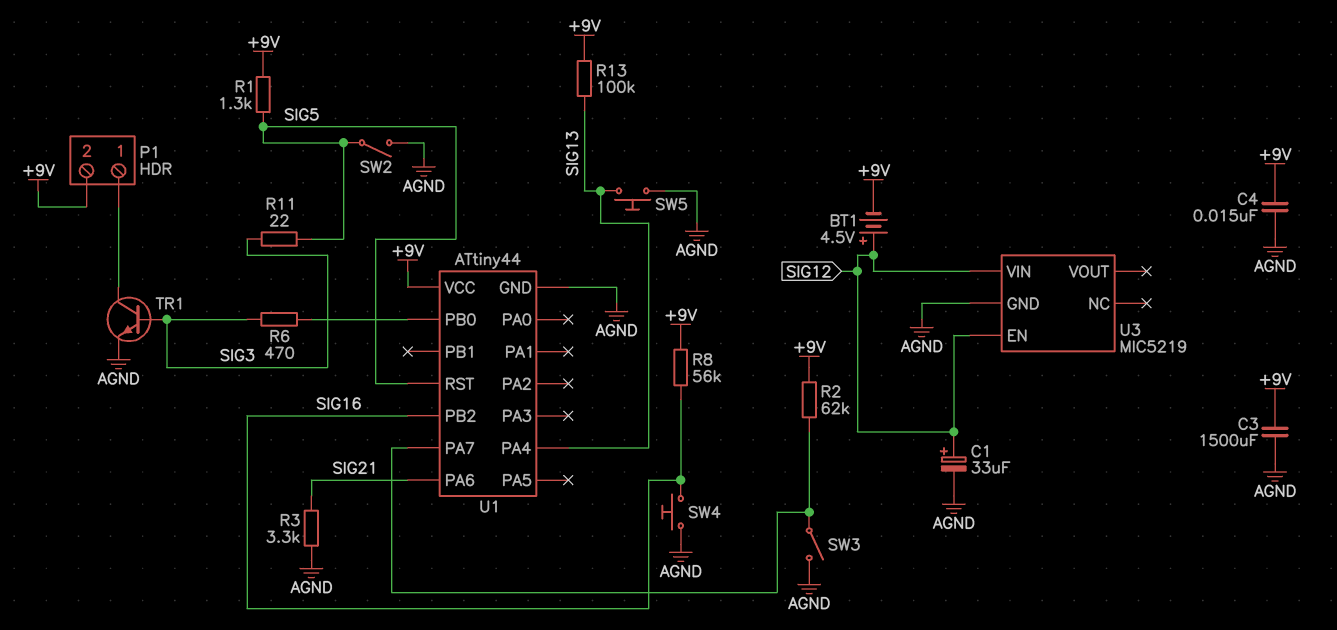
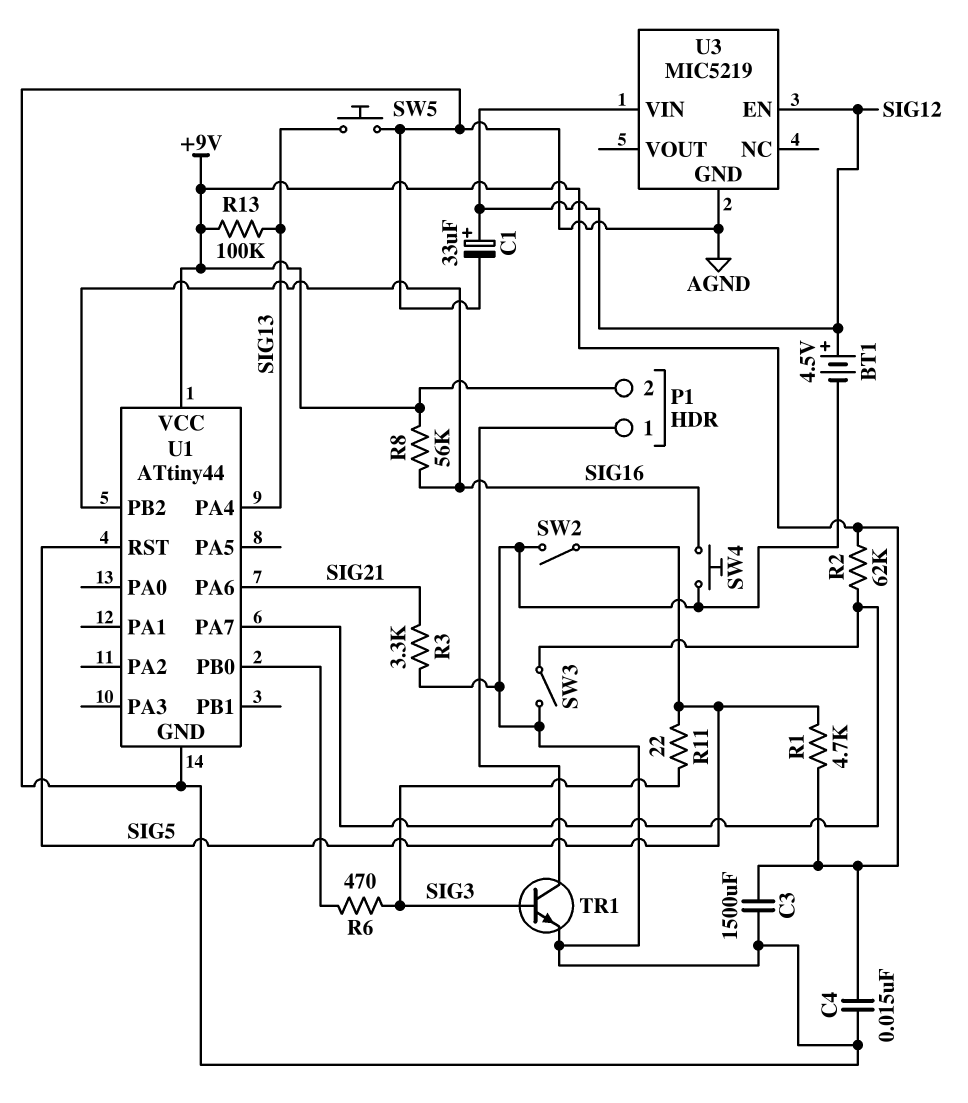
BT1: 4.5V (plus SIG12, minus +9V) -> 4.5V (plus SIG12, minus AGND)
R1: 1.3k (+9V, SIG5) -> 4.7k (+9V, SIG5)

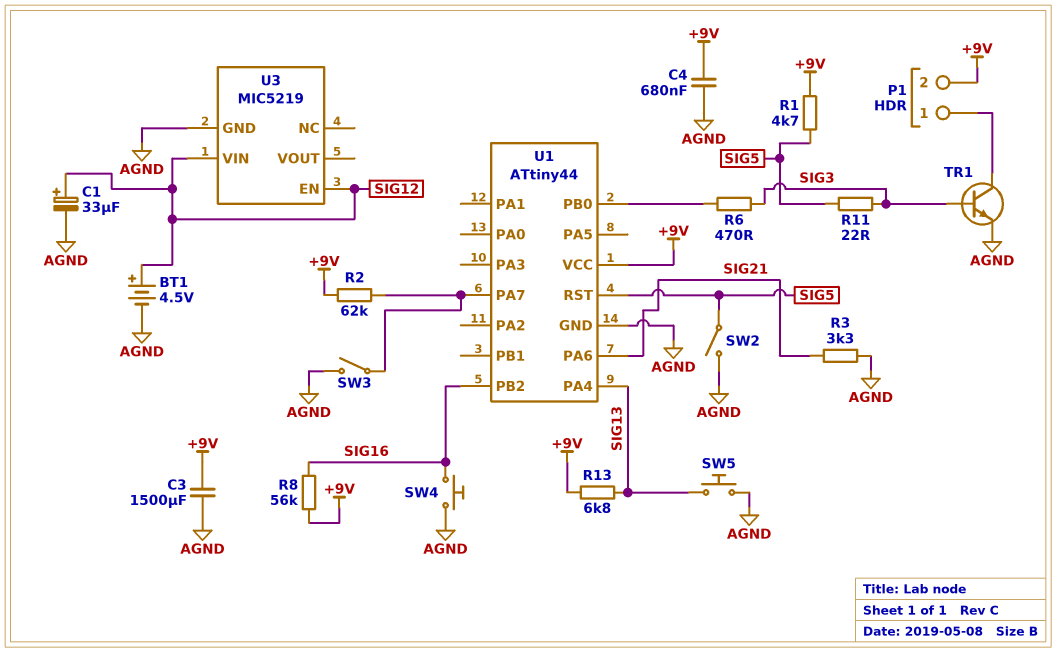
C4: 15nF (+9V, AGND) -> 680nF (+9V, AGND)
R13: 100k (+9V, SIG13) -> 6.8k (+9V, SIG13)

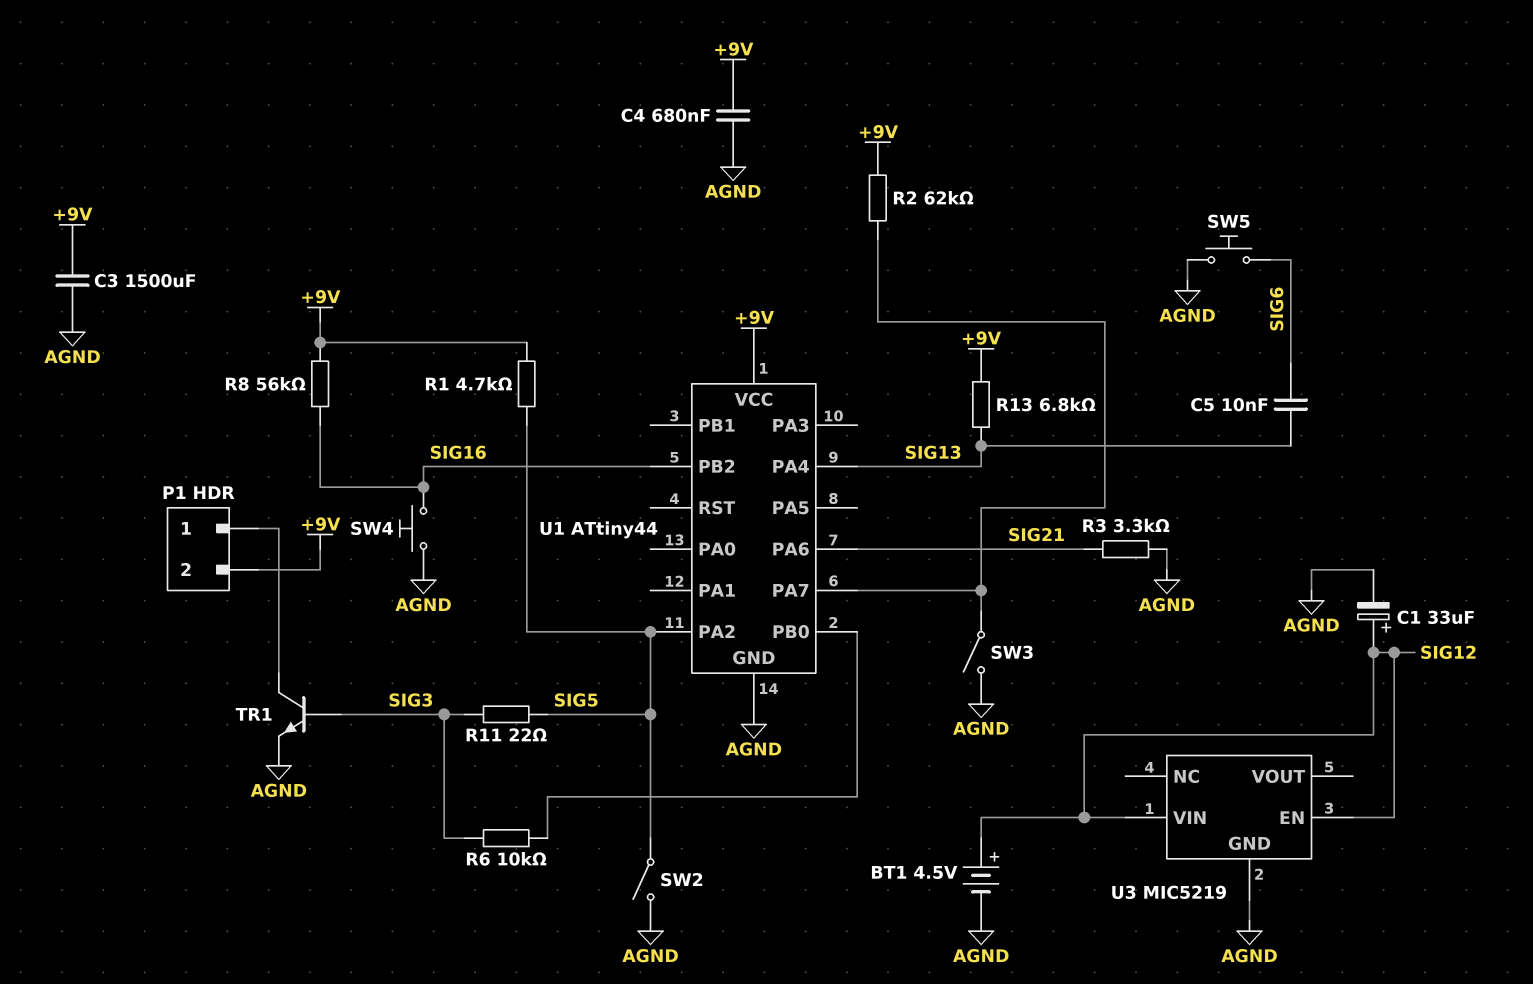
C5: none -> 10nF (SIG6, SIG13)
R6: 470 (SIG3, U1/PB0) -> 10k (SIG3, U1/PB0)
SW5: button (AGND, SIG13) -> button (AGND, SIG6)
U1 pin PA2: none -> SIG5
U1 pin RST: SIG5 -> none

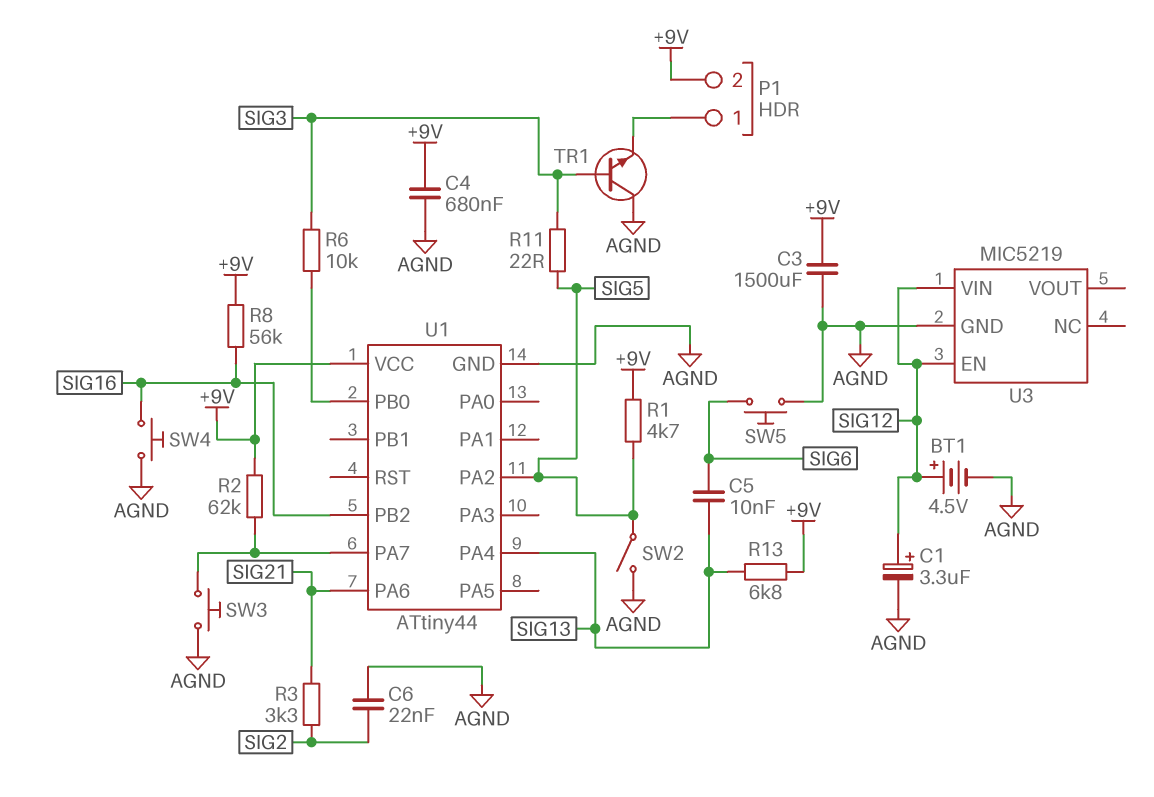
C1: 33uF (plus SIG12, minus AGND) -> 3.3uF (plus SIG12, minus AGND)
C6: none -> 22nF (AGND, SIG2)
R3: 3.3k (AGND, SIG21) -> 3.3k (SIG2, SIG21)
SW3: switch (AGND, U1/PA7) -> button (AGND, U1/PA7)
TR1: NPN (B SIG3, C P1/1, E AGND) -> NPN (B SIG3, C AGND, E P1/1)

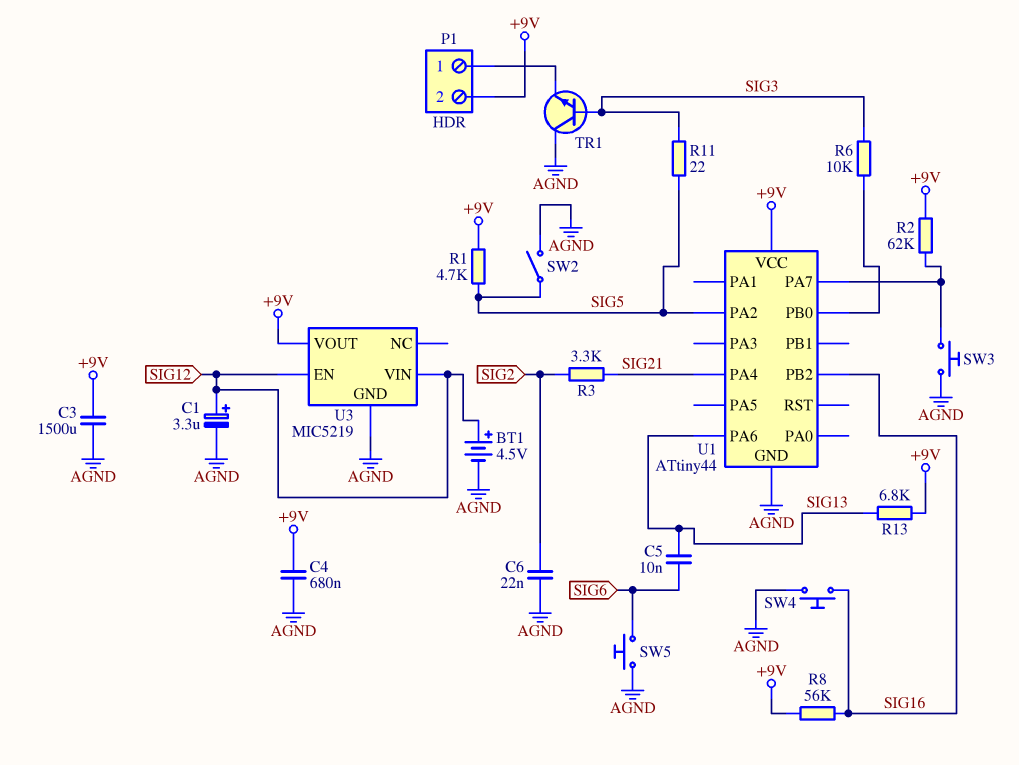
U1 pin PA4: SIG13 -> SIG21
U1 pin PA6: SIG21 -> SIG13
U3 pin VOUT: none -> +9V

